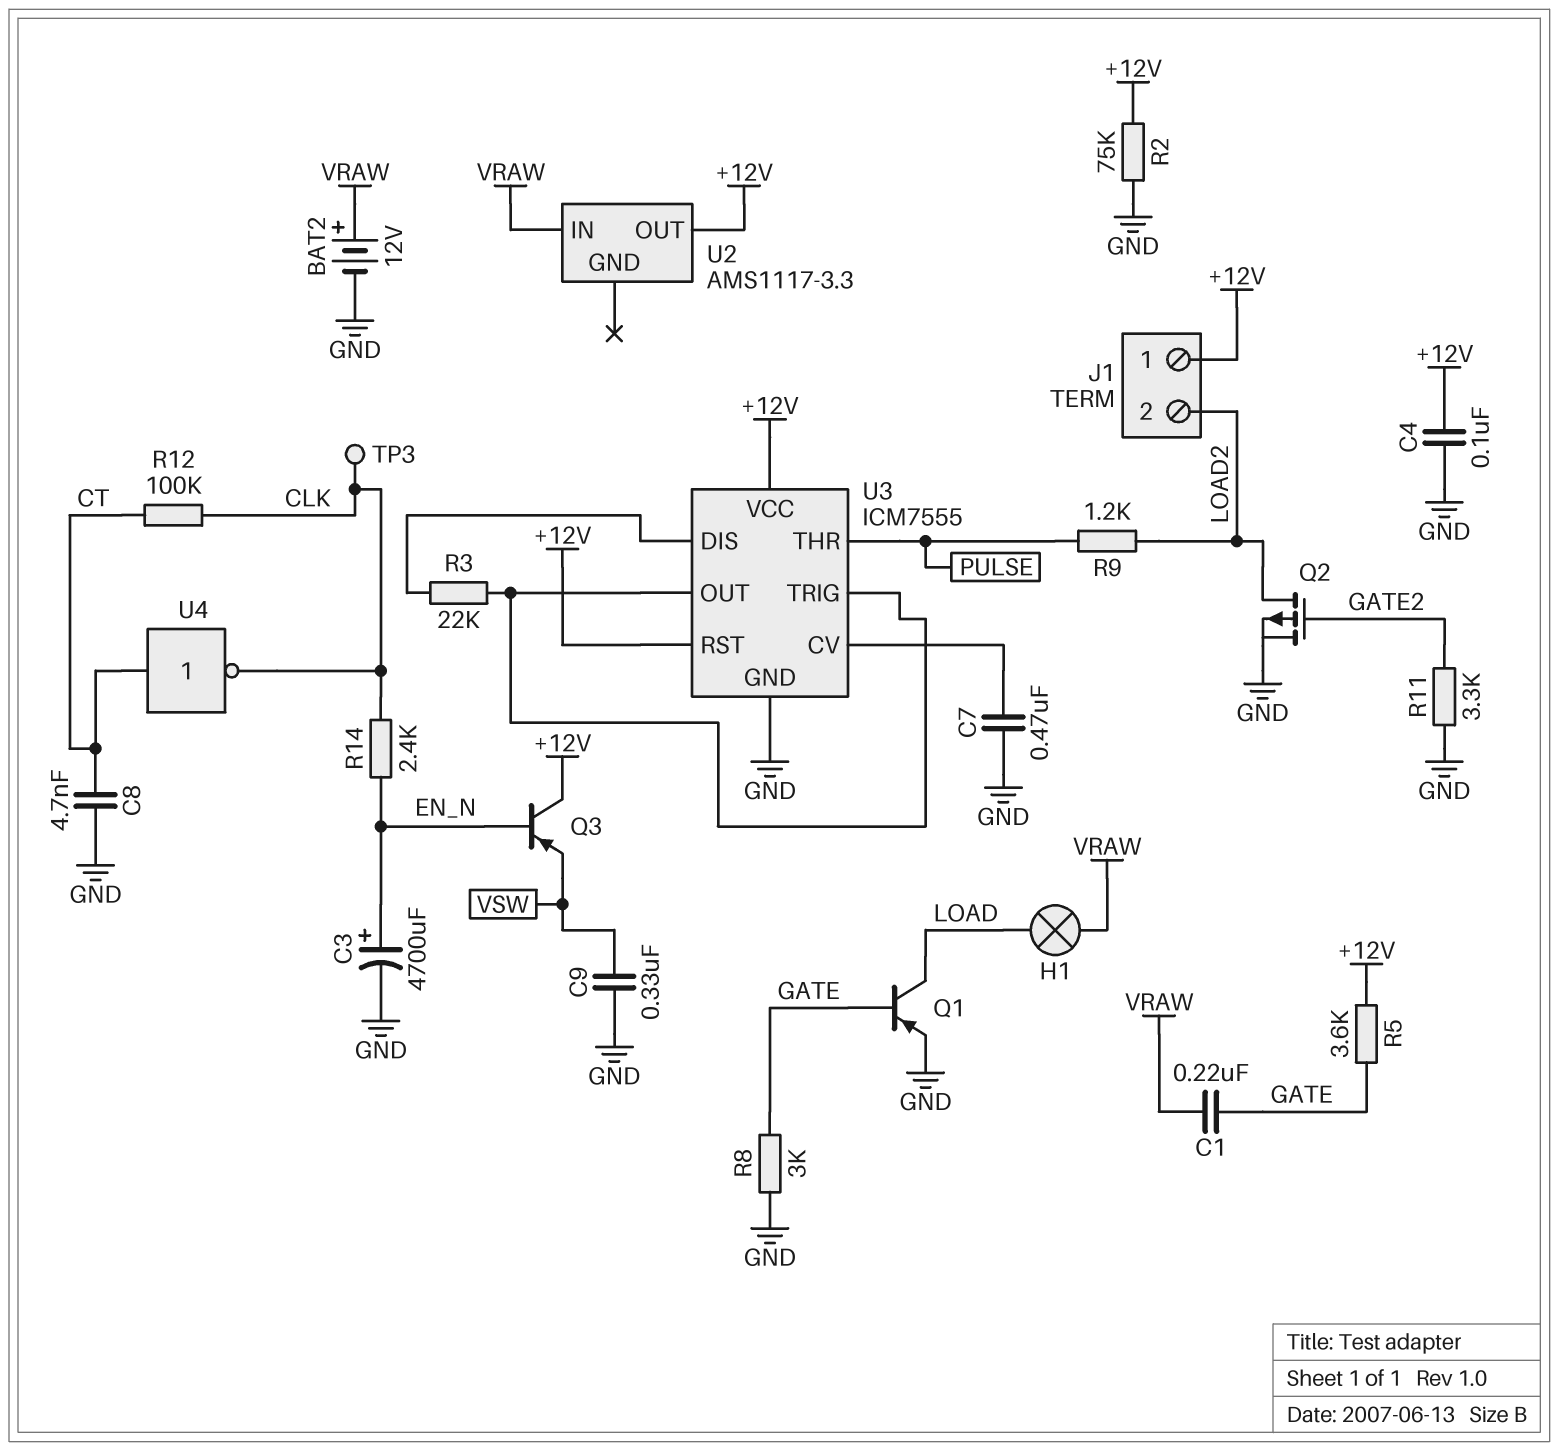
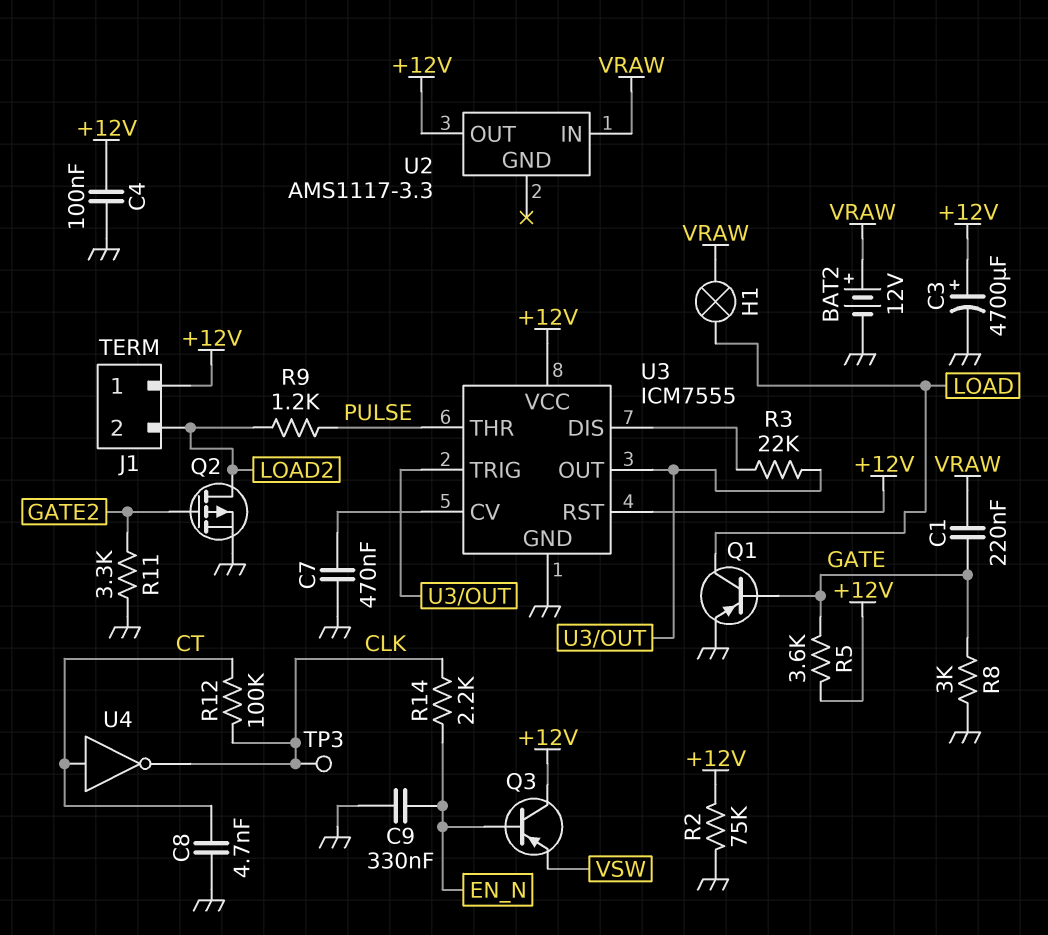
C3: 4700uF (plus EN_N, minus GND) -> 4700uF (plus +12V, minus GND)
C9: 330nF (GND, VSW) -> 330nF (EN_N, GND)
R14: 2.4k (CLK, EN_N) -> 2.2k (CLK, EN_N)

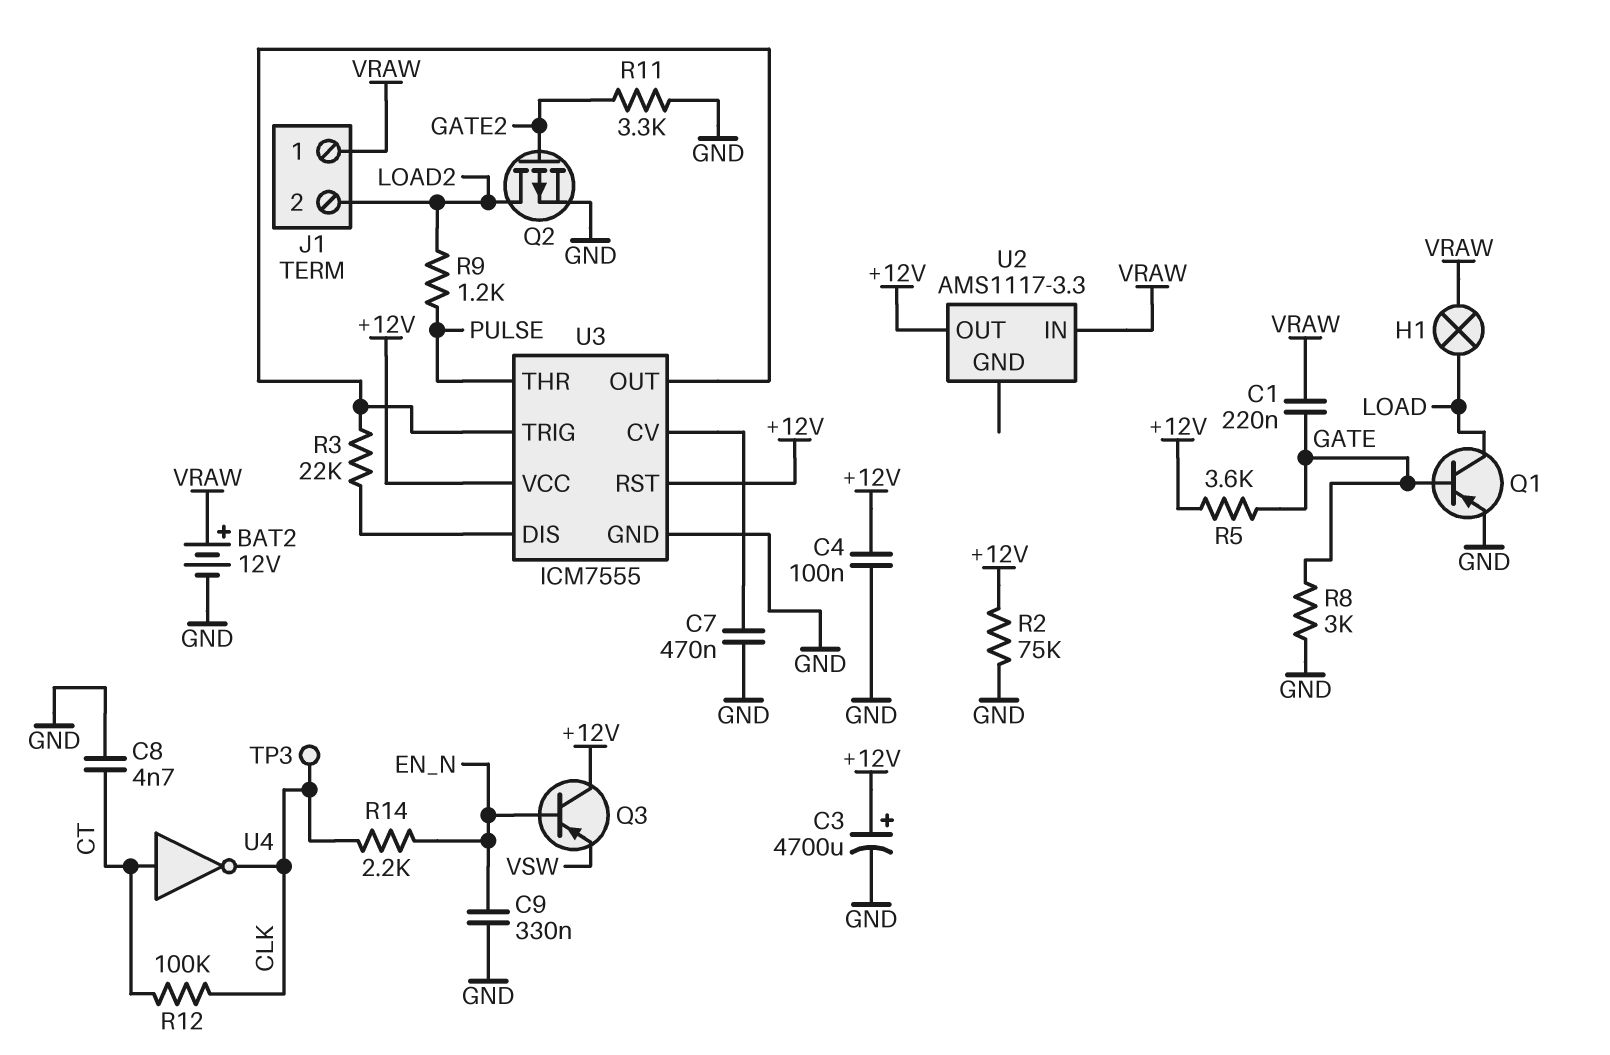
J1 pin 1: +12V -> VRAW

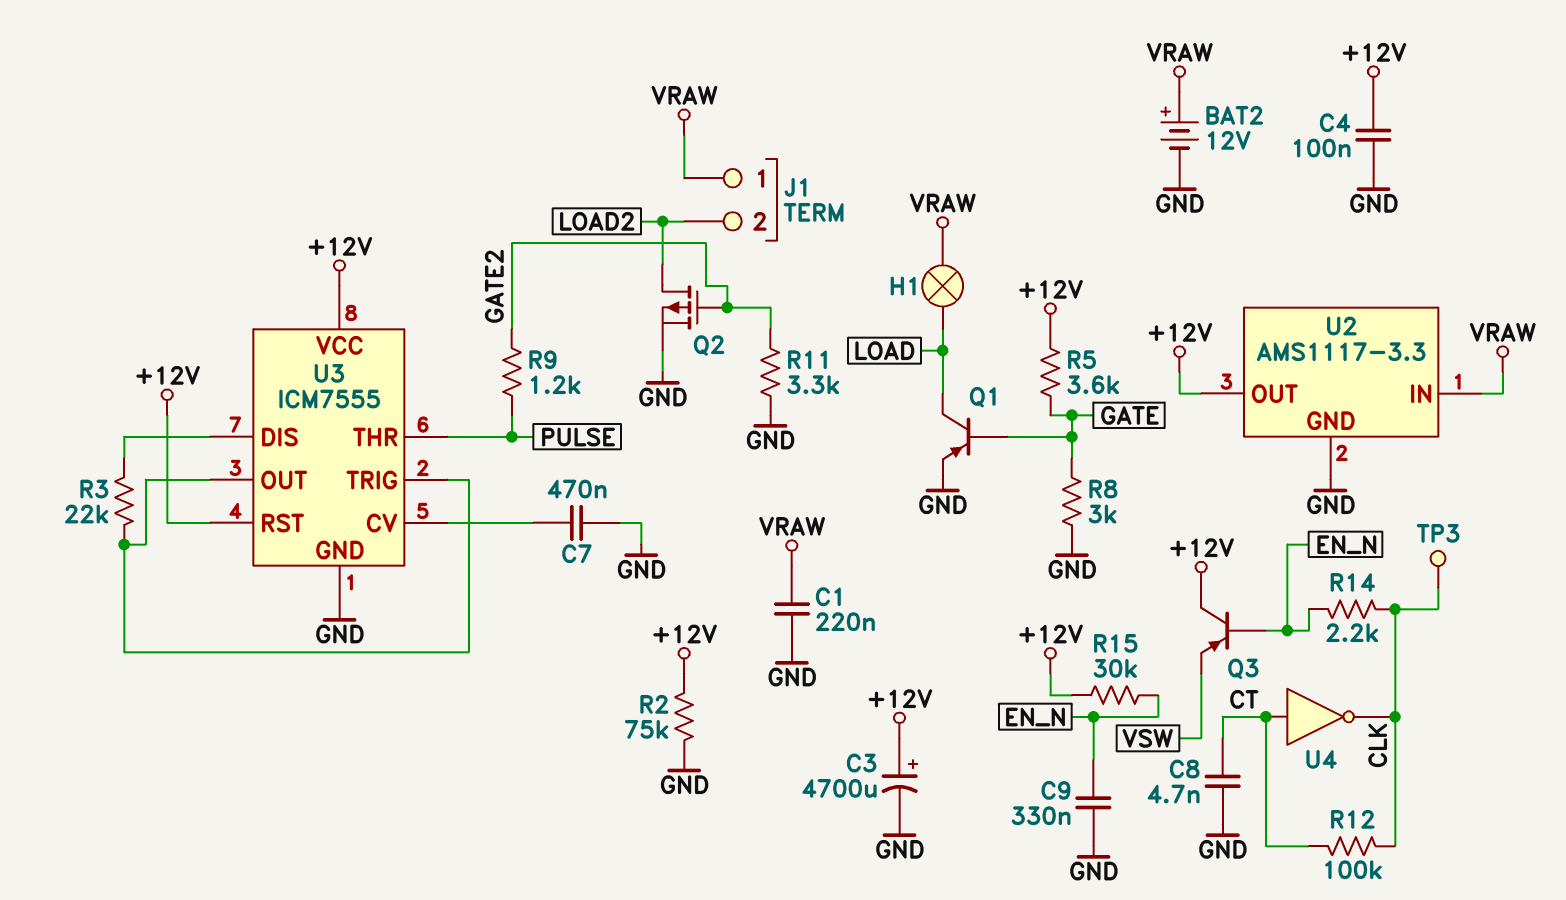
C1: 220nF (GATE, VRAW) -> 220nF (GND, VRAW)
R9: 1.2k (LOAD2, PULSE) -> 1.2k (GATE2, PULSE)
R15: none -> 30k (+12V, EN_N)
U2 pin GND: none -> GND

